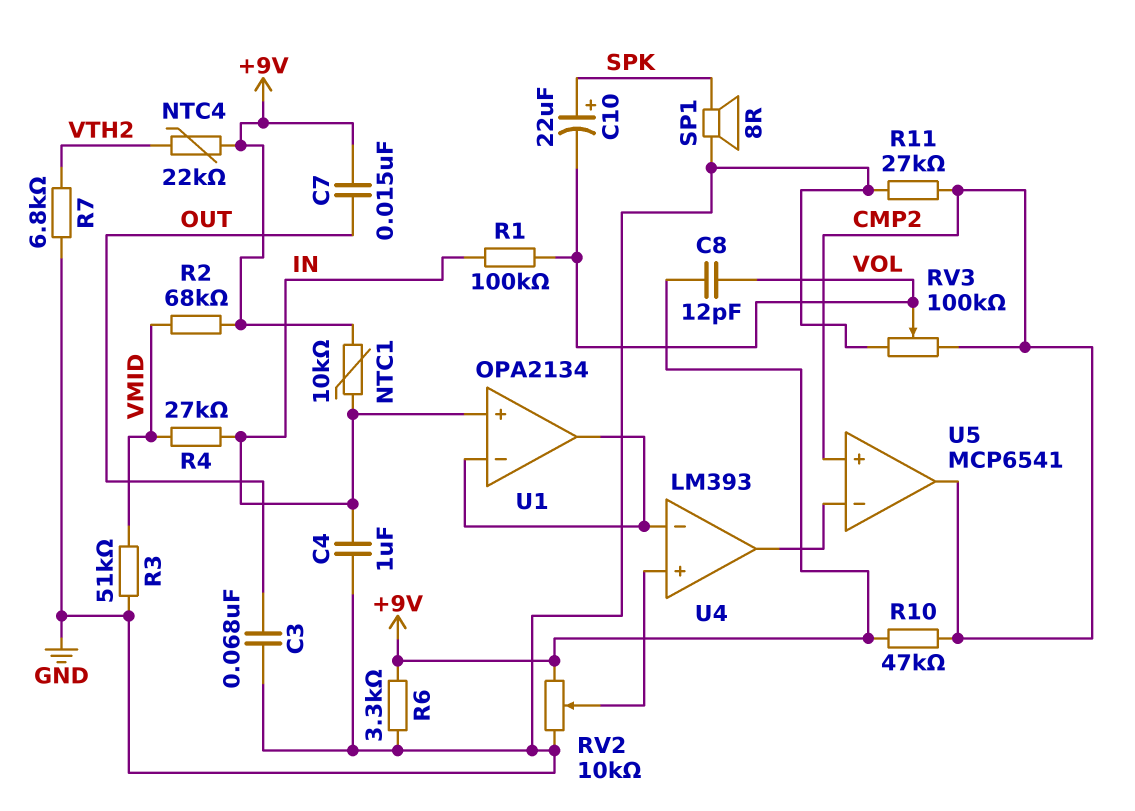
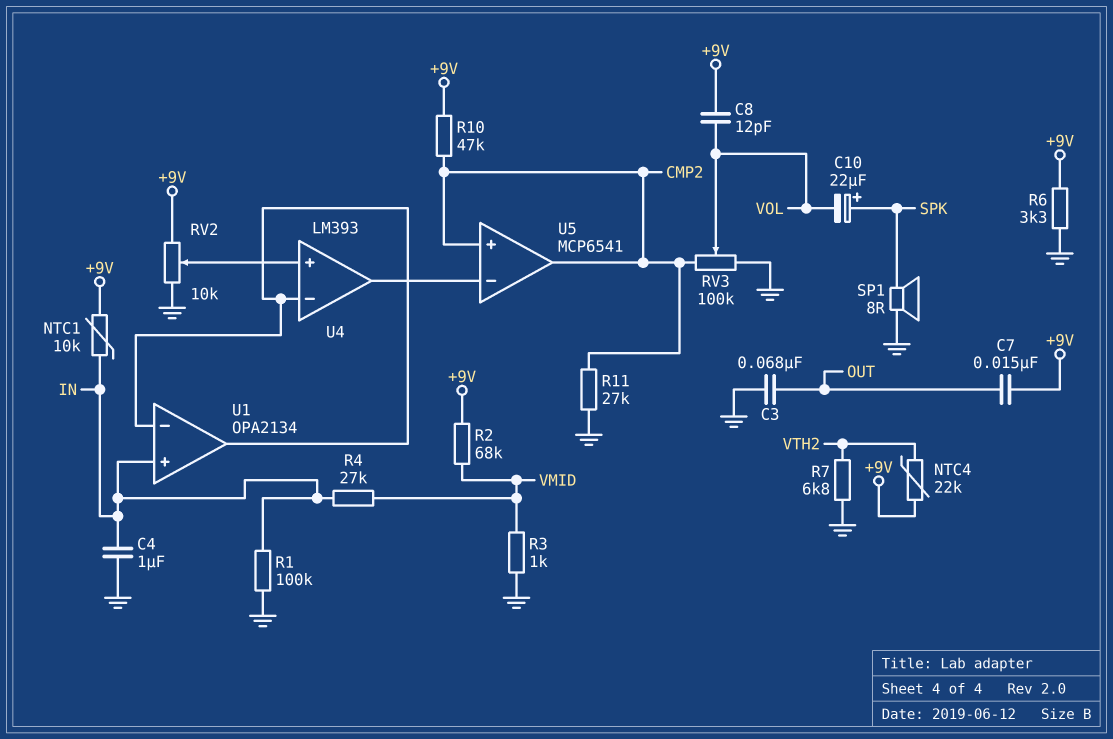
R1: 100k (IN, VOL) -> 100k (GND, IN)
R3: 51k (GND, VMID) -> 1k (GND, VMID)

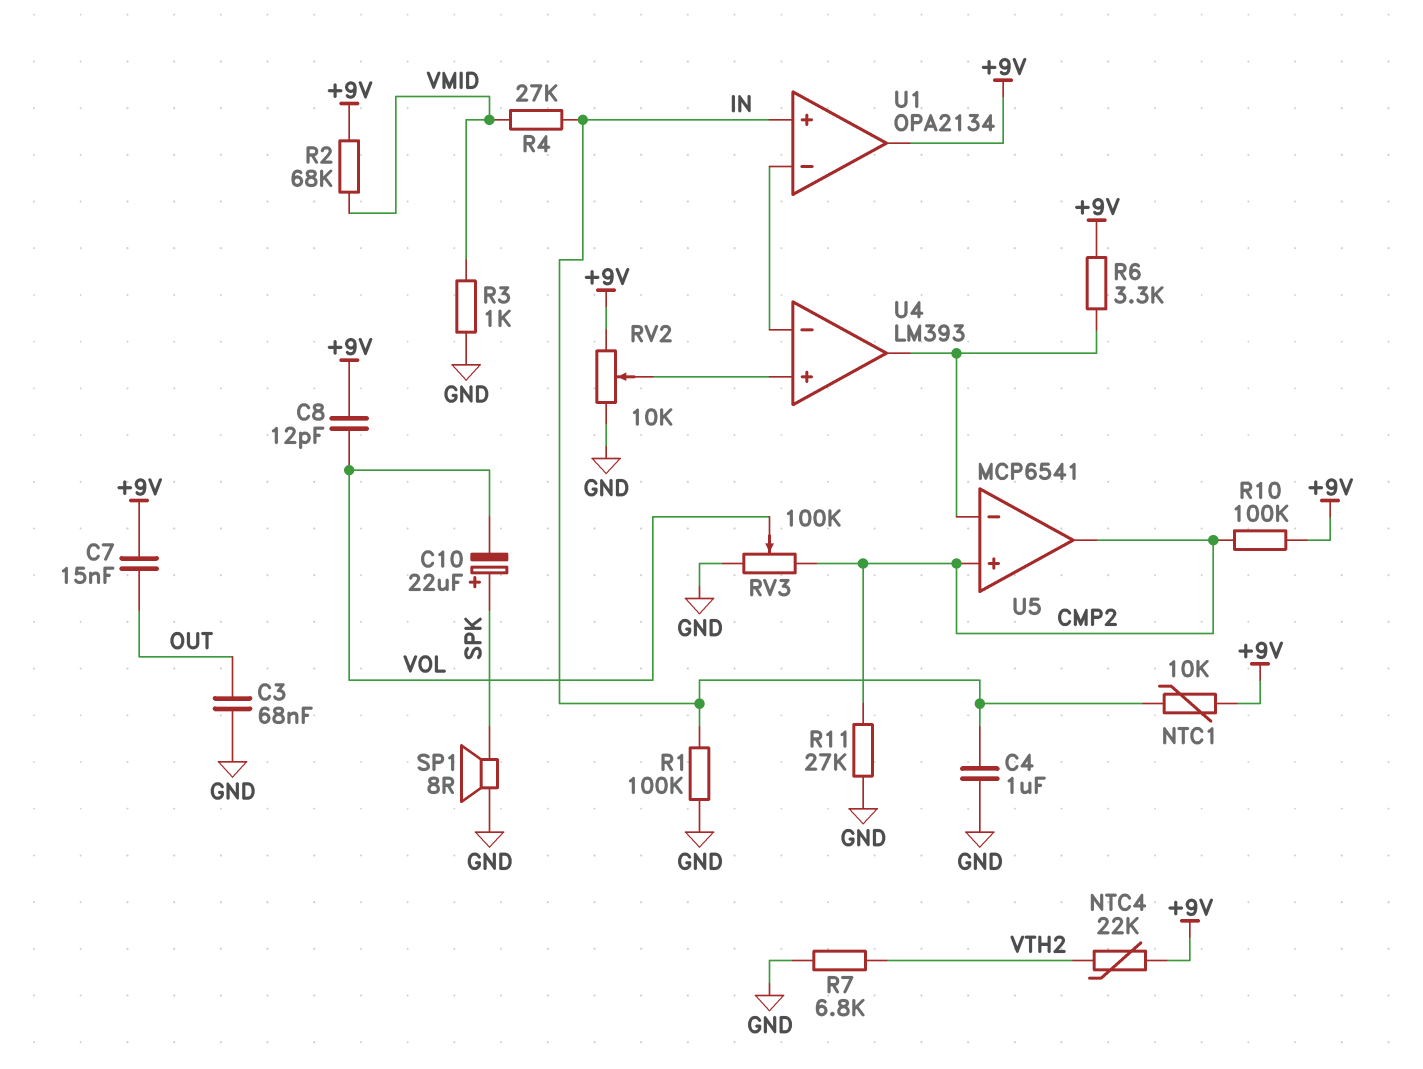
R6: 3.3k (+9V, GND) -> 3.3k (+9V, U4/out)
R10: 47k (+9V, CMP2) -> 100k (+9V, CMP2)
U1 pin out: U1/in- -> +9V

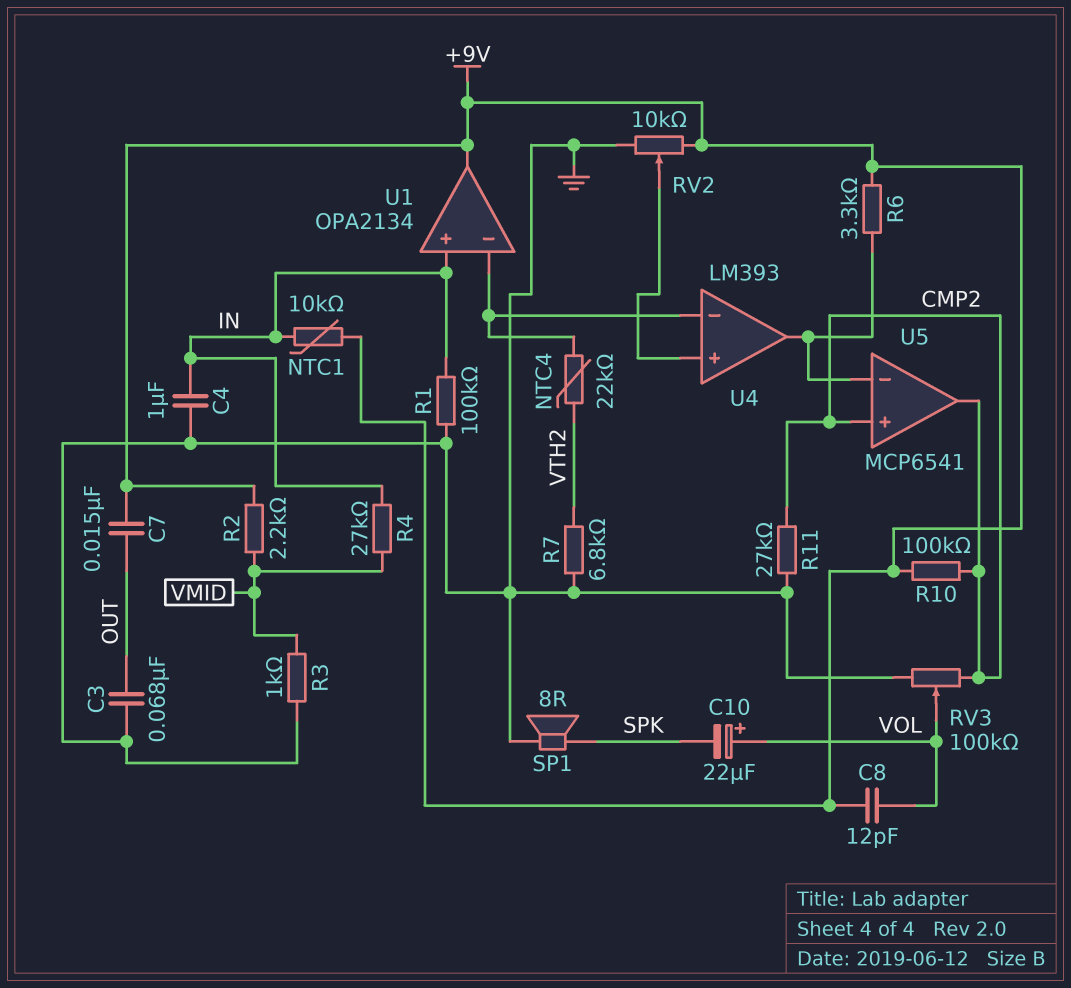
C10: 22uF (plus SPK, minus VOL) -> 22uF (plus VOL, minus SPK)
NTC4: 22k (+9V, VTH2) -> 22k (U1/in-, VTH2)
R2: 68k (+9V, VMID) -> 2.2k (+9V, VMID)

